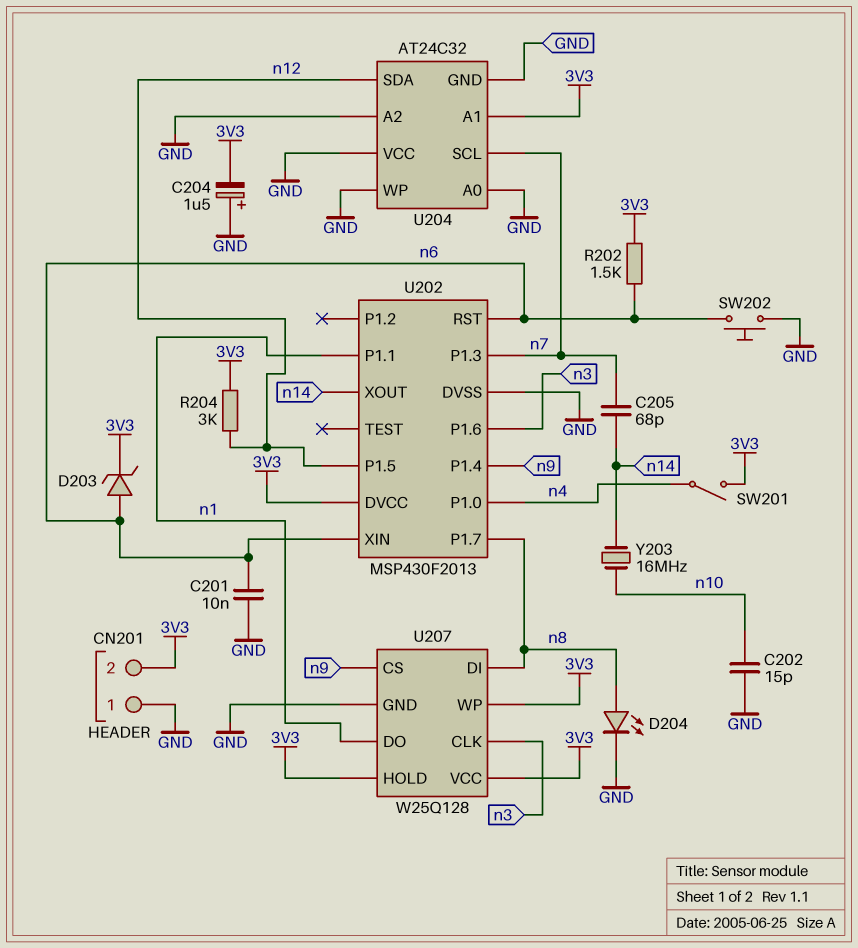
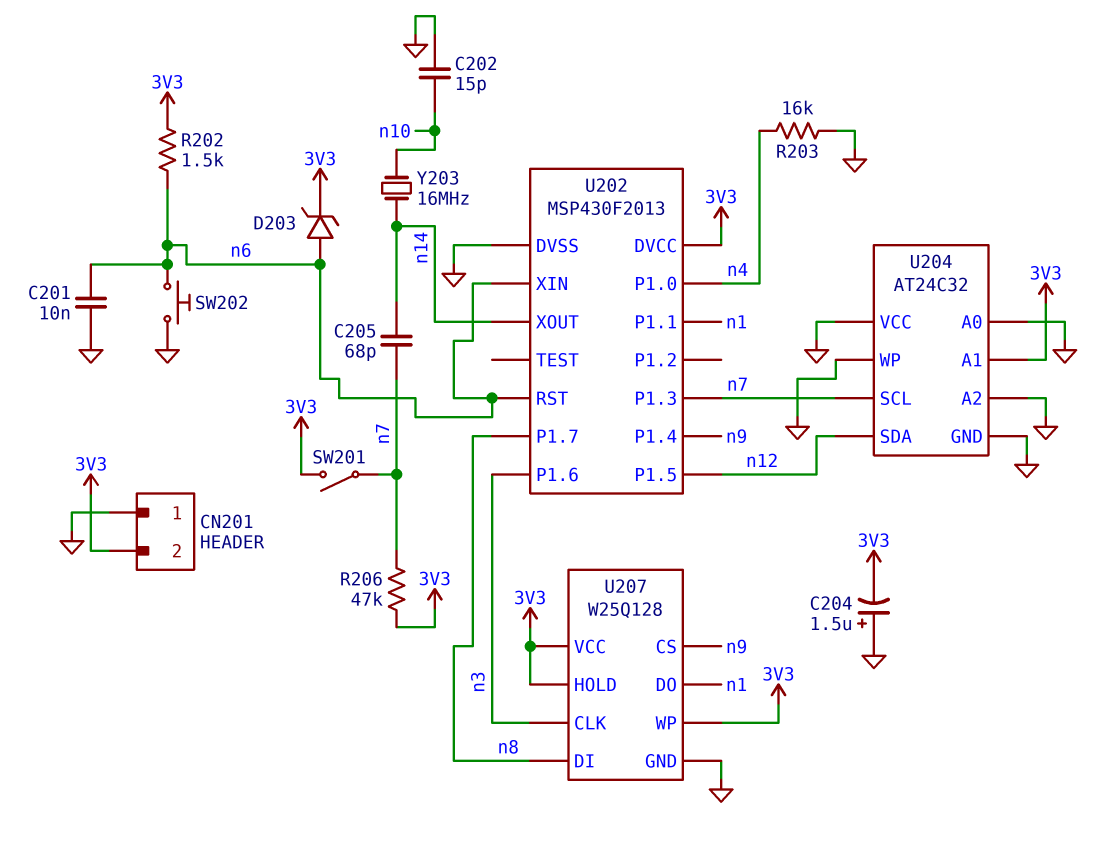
D204: LED (A n8, K GND) -> none
R203: none -> 16k (GND, n4)
R204: 3k (3V3, n12) -> none
R206: none -> 47k (3V3, n7)
SW201: switch (3V3, n4) -> switch (3V3, n7)

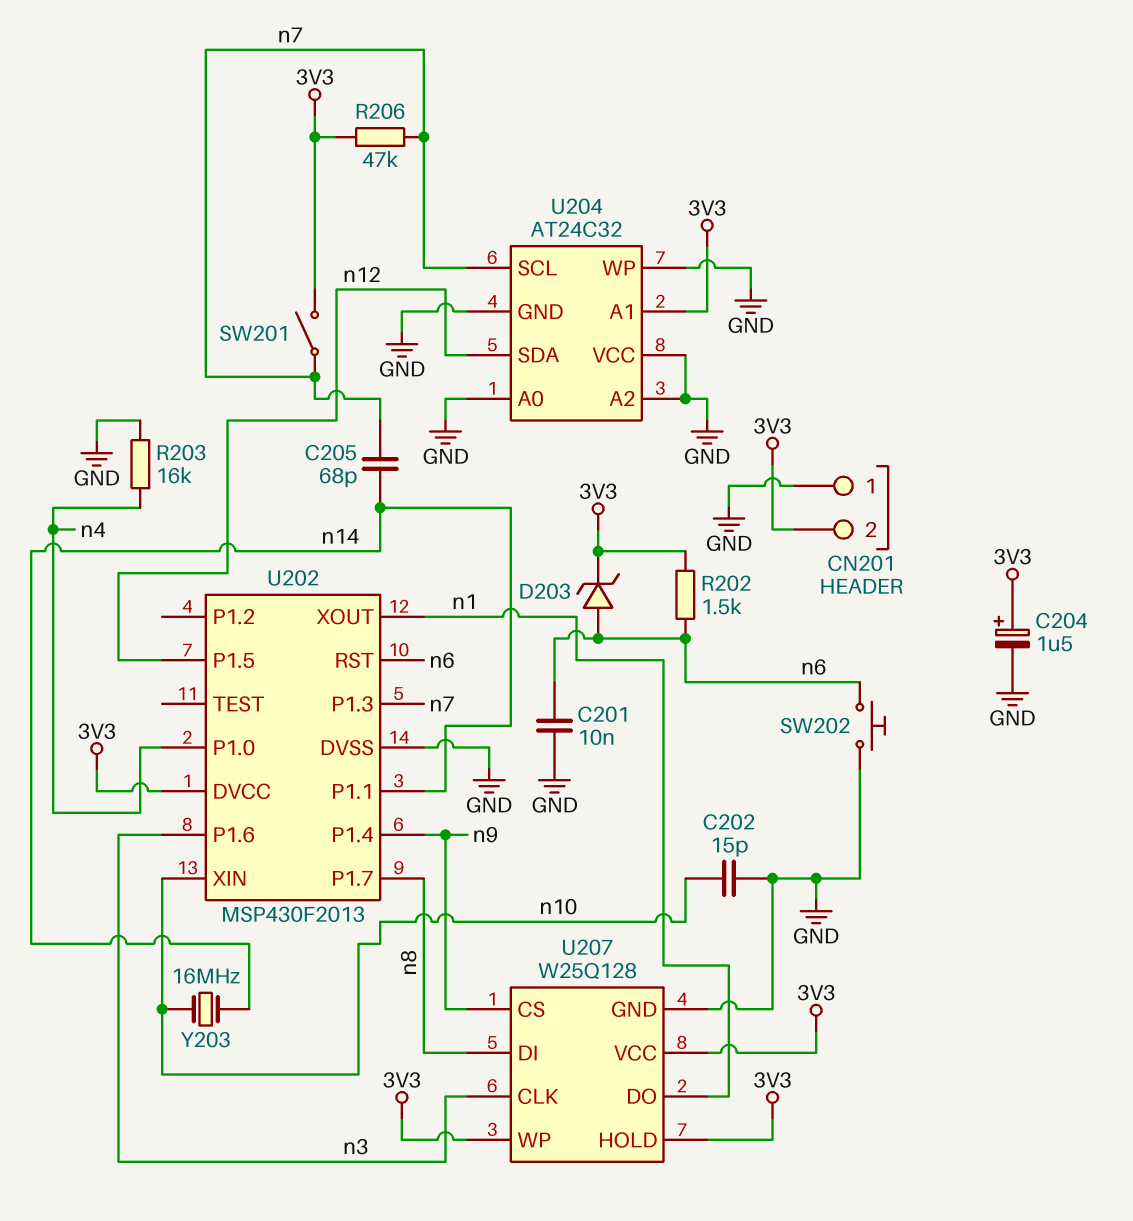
C204: 1.5uF (plus GND, minus 3V3) -> 1.5uF (plus 3V3, minus GND)
U202 pin P1.1: n1 -> n14
U202 pin XIN: n6 -> n10
U202 pin XOUT: n14 -> n1

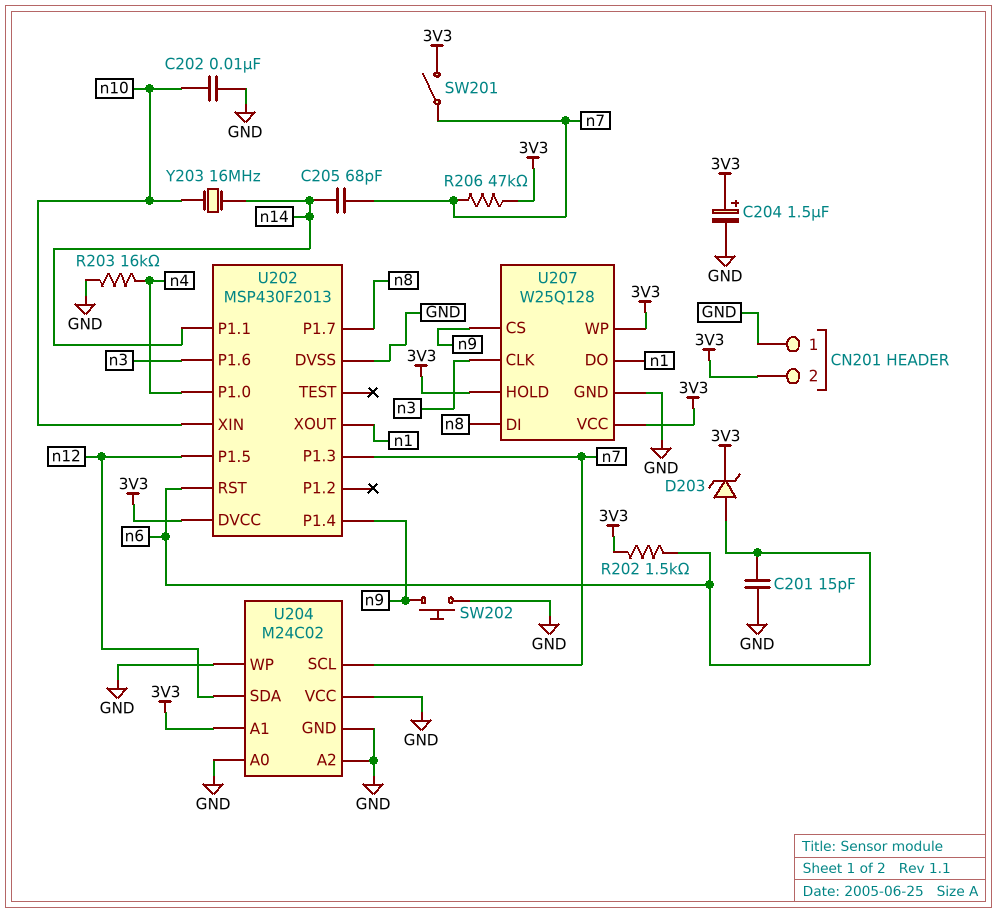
C201: 10nF (GND, n6) -> 15pF (GND, n6)
C202: 15pF (GND, n10) -> 10nF (GND, n10)
SW202: button (GND, n6) -> button (GND, n9)
U204: AT24C32 -> M24C02

